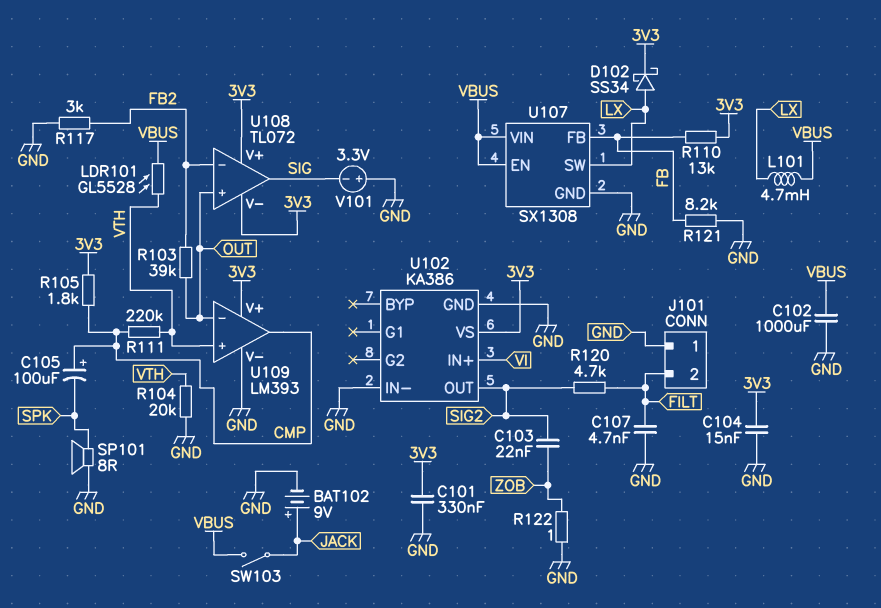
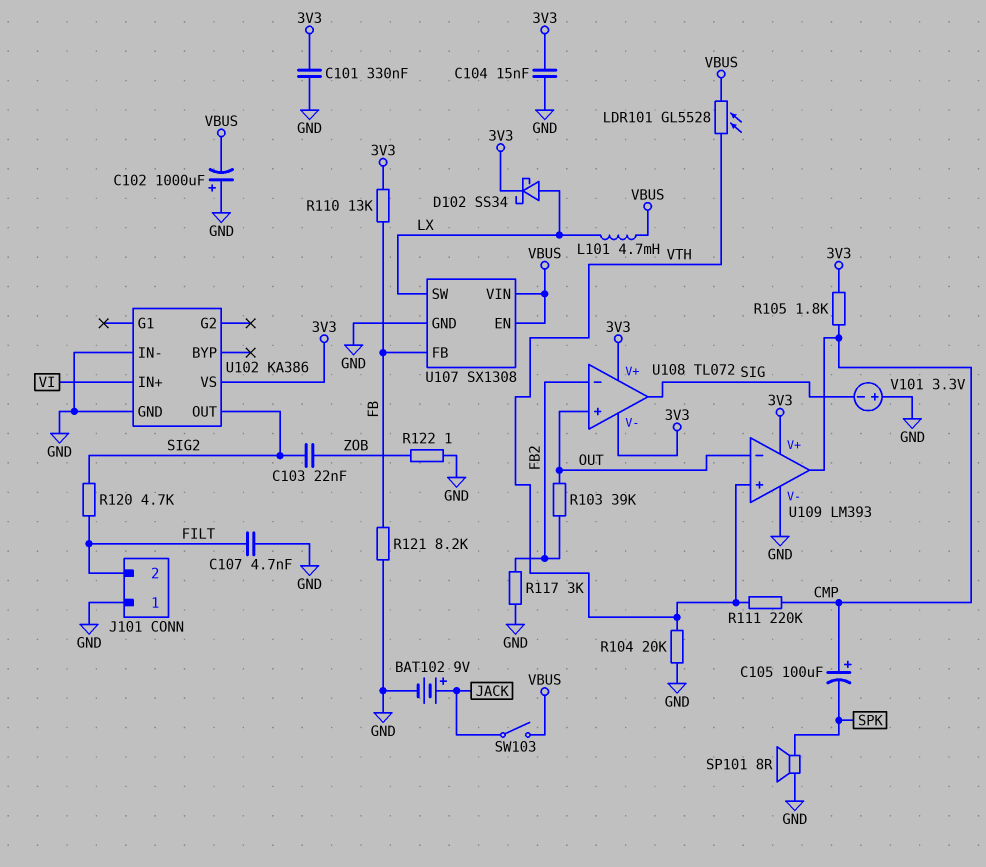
C102: 1000uF (GND, VBUS) -> 1000uF (plus GND, minus VBUS)

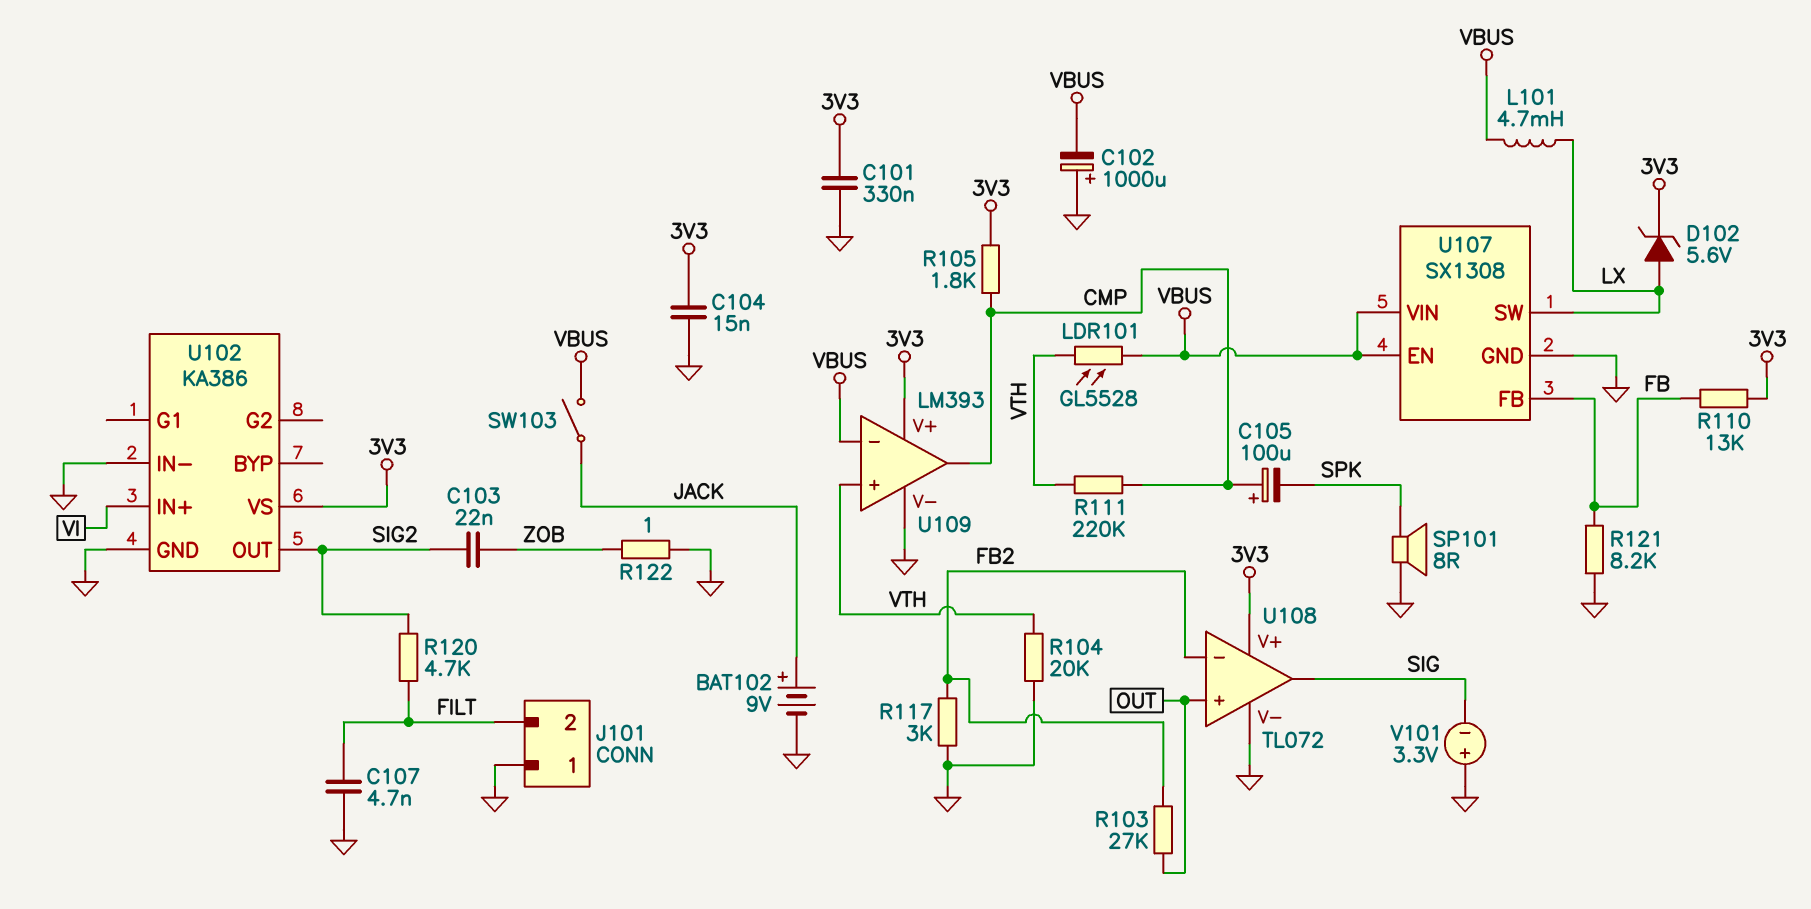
D102: schottky SS34 (A LX, K 3V3) -> zener 5.6V (A LX, K 3V3)
R103: 39k (FB2, OUT) -> 27k (FB2, OUT)
U108 pin V-: 3V3 -> GND
U109 pin in-: OUT -> VBUS

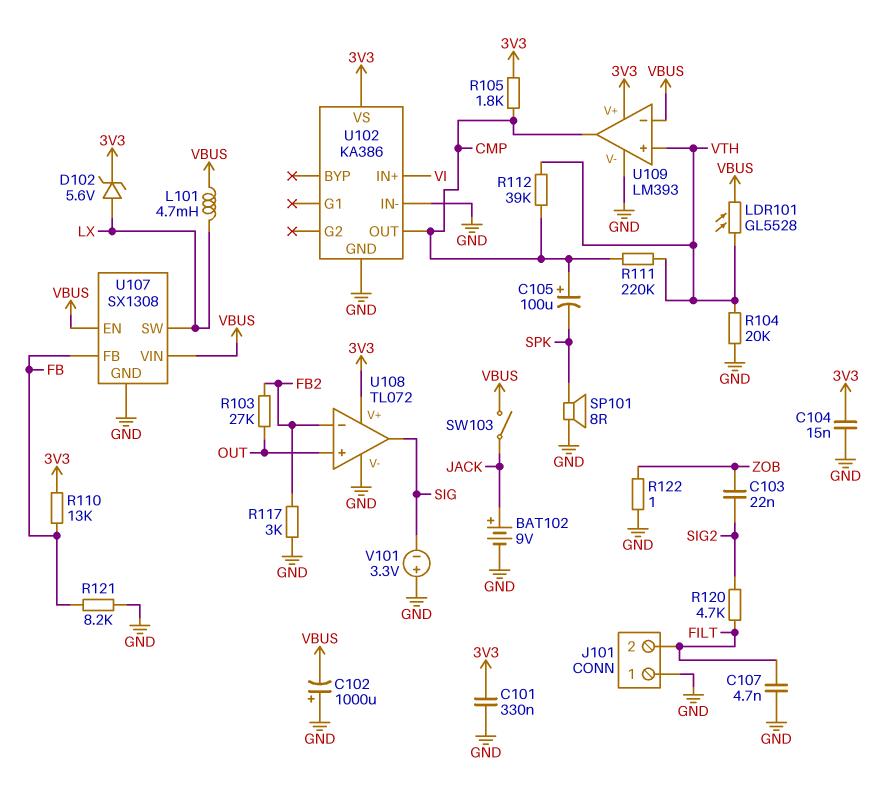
R112: none -> 39k (CMP, VTH)
U102 pin OUT: SIG2 -> CMP

